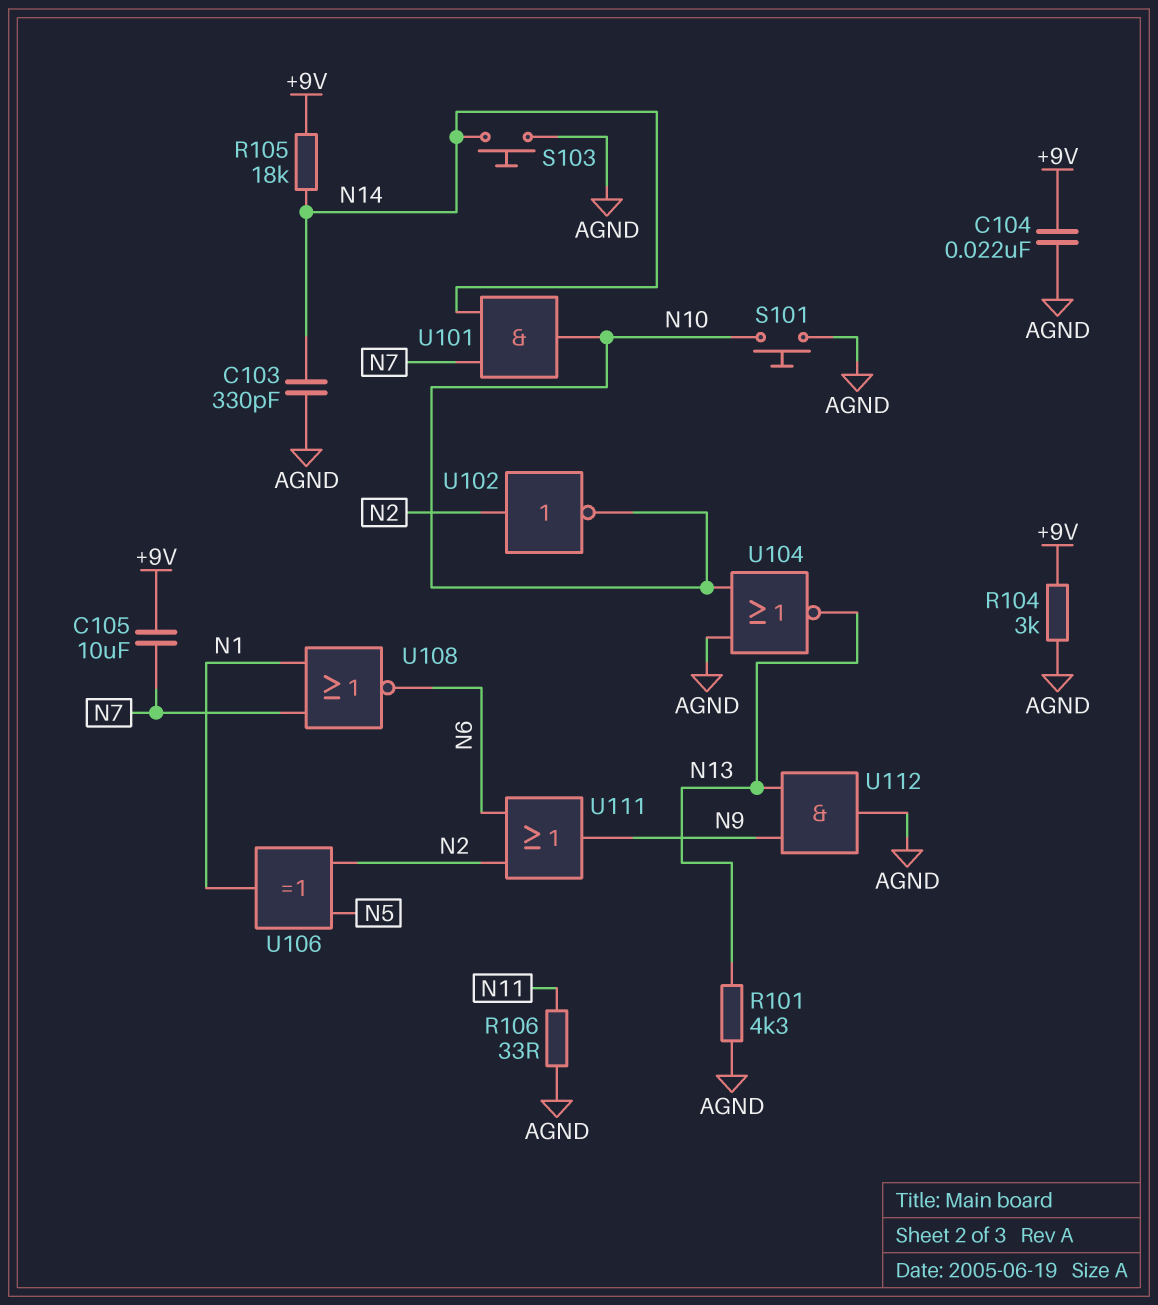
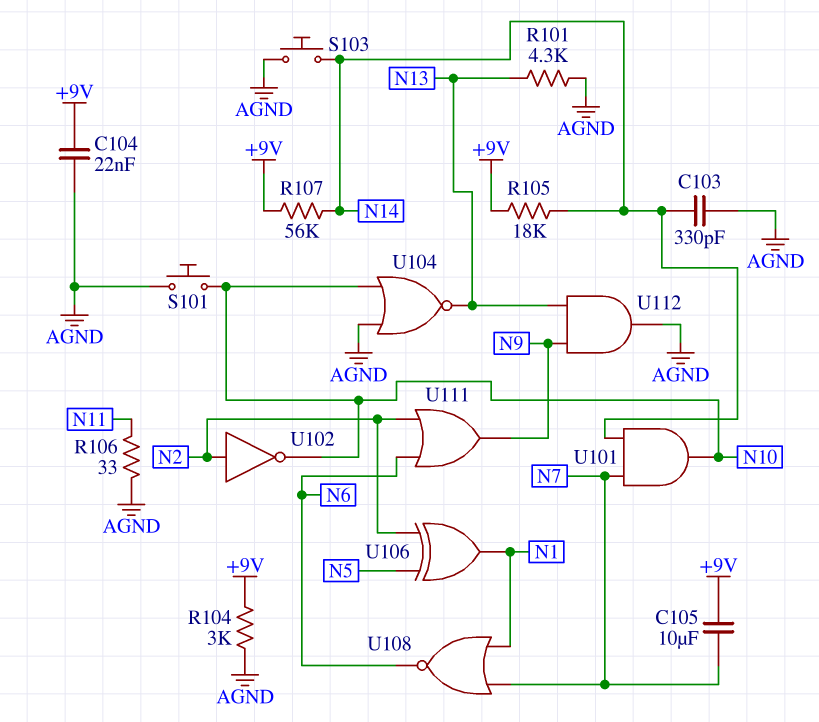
R107: none -> 56k (+9V, N14)

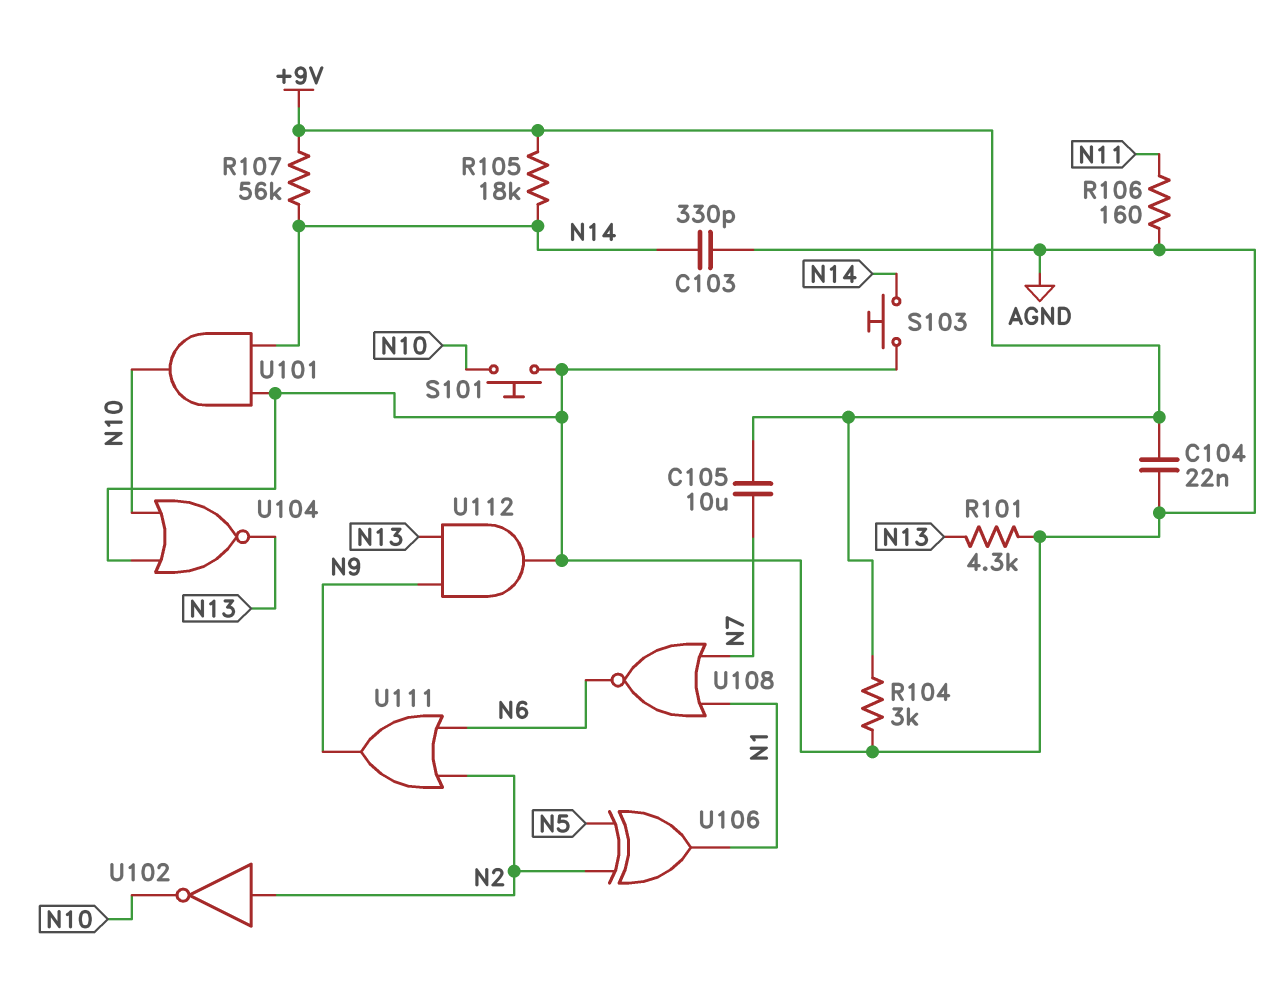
R106: 33 (AGND, N11) -> 160 (AGND, N11)
U101: AND (in N7, in N14, out N10) -> AND (in AGND, in N14, out N10)

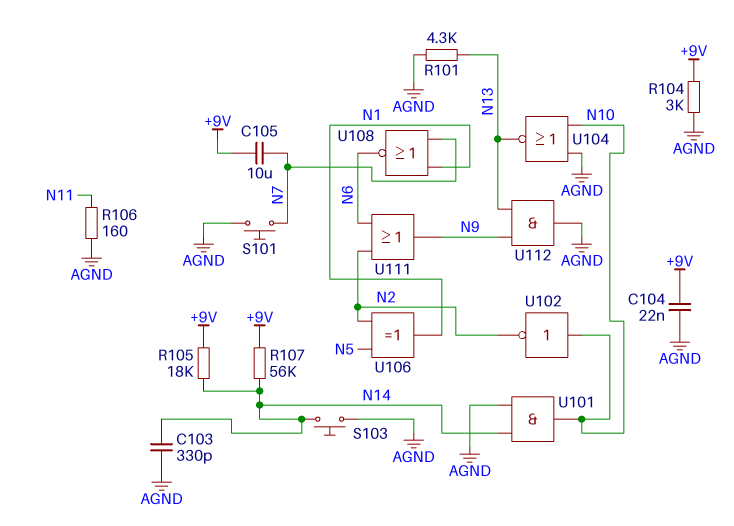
S101: button (AGND, N10) -> button (AGND, N7)
U102: NOT (in N2, out N10) -> NOT (in N10, out N2)

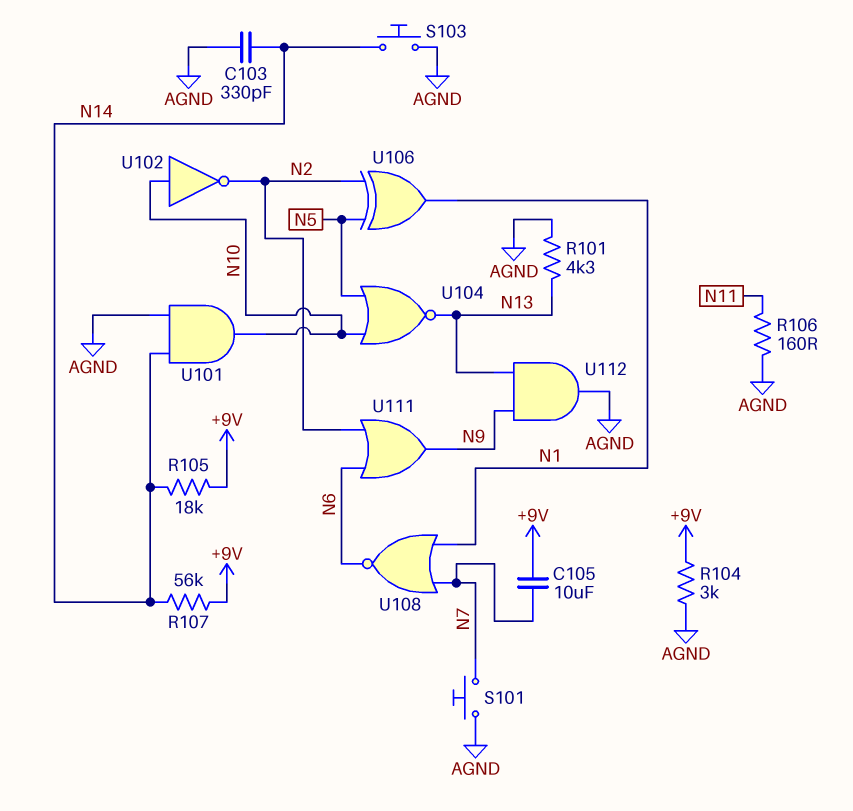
C104: 22nF (+9V, AGND) -> none
U104: NOR (in AGND, in N10, out N13) -> NOR (in N5, in N10, out N13)

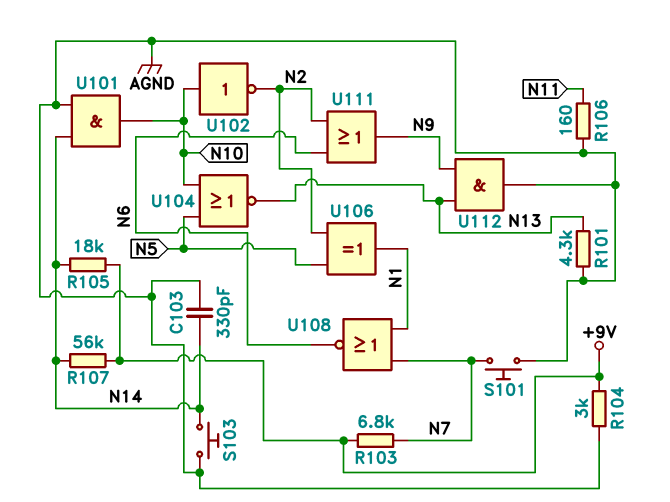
C105: 10uF (+9V, N7) -> none
R103: none -> 6.8k (+9V, N7)

